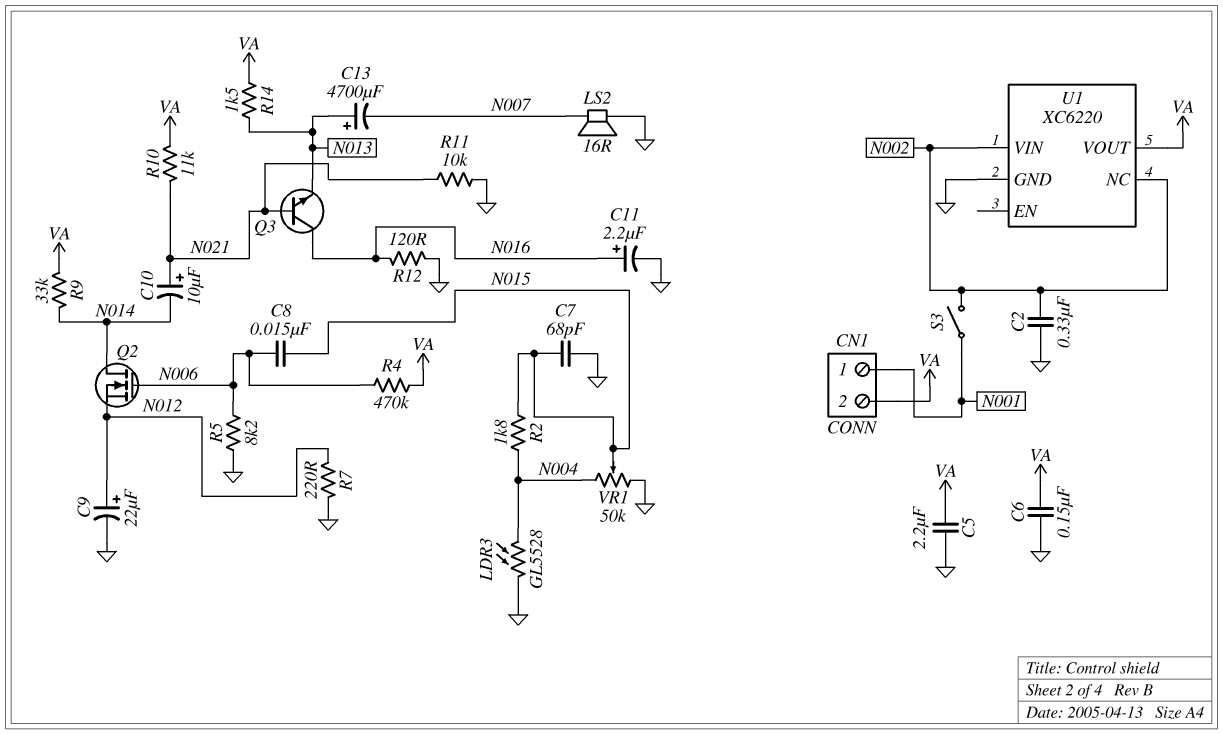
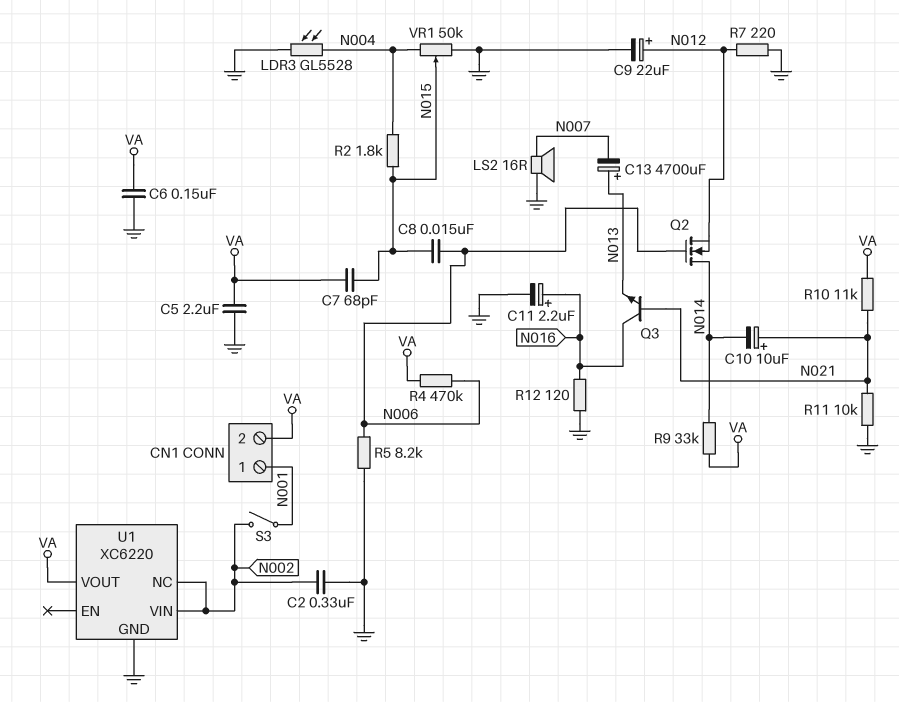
C7: 68pF (GND, N015) -> 68pF (N015, VA)
R14: 1.5k (N013, VA) -> none

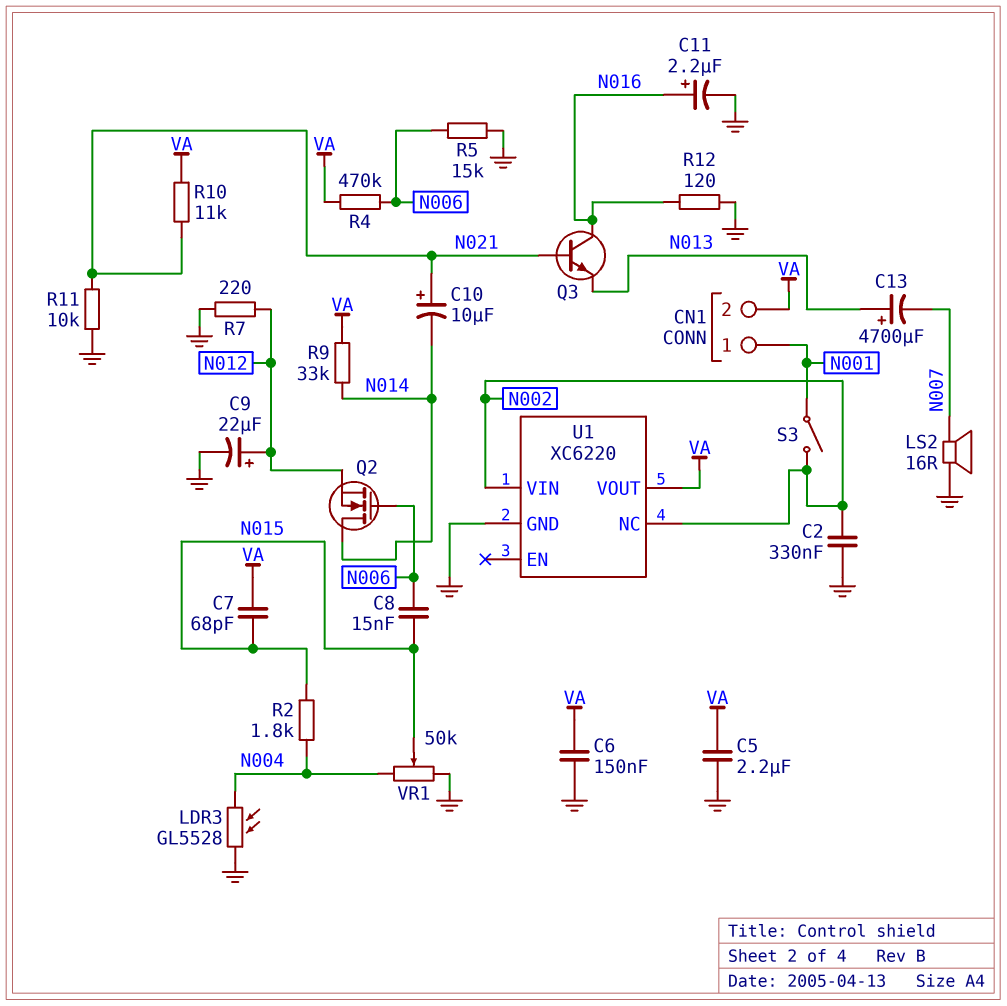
R5: 8.2k (GND, N006) -> 15k (GND, N006)

